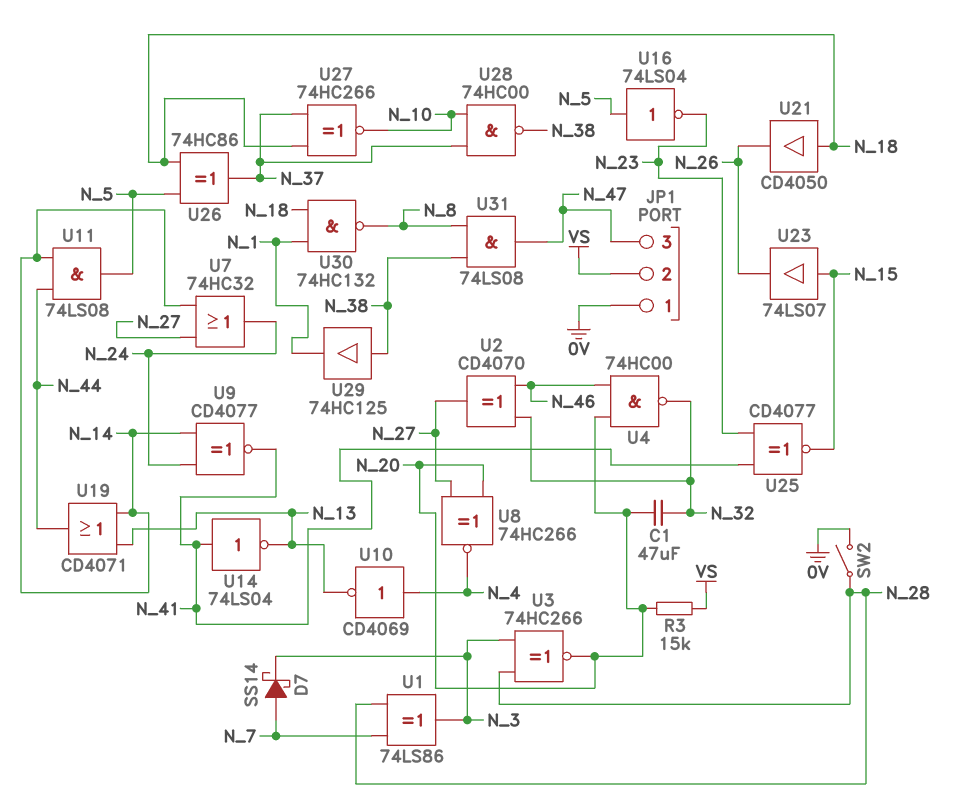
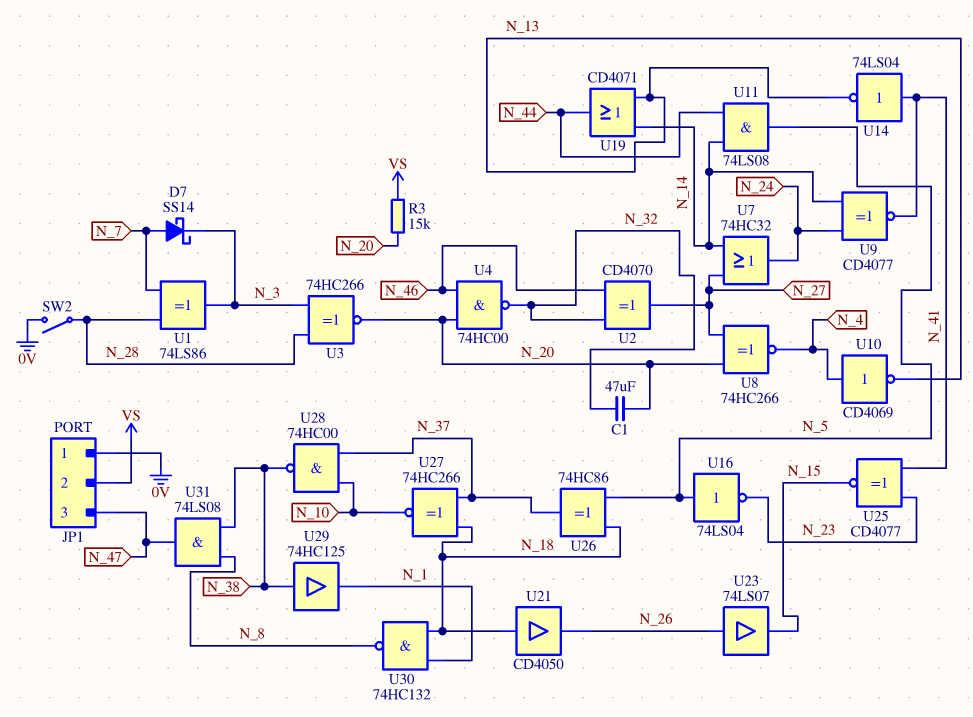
U23: buffer 74LS07 (in N_15, out N_26) -> buffer 74LS07 (in N_26, out N_15)

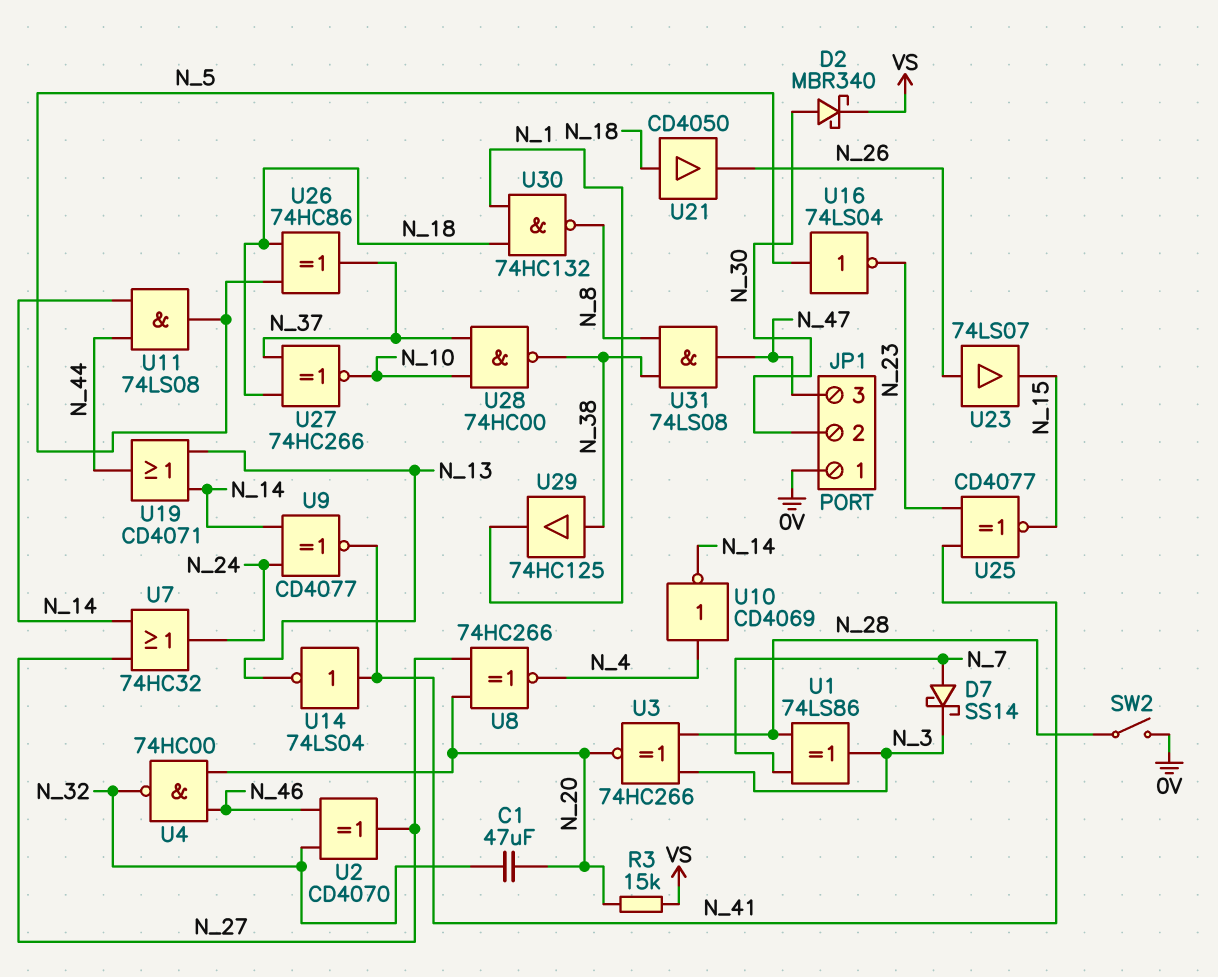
D2: none -> schottky MBR340 (A N_30, K VS)
JP1 pin 2: VS -> N_30
U10: NOT CD4069 (in N_4, out N_13) -> NOT CD4069 (in N_4, out N_14)

